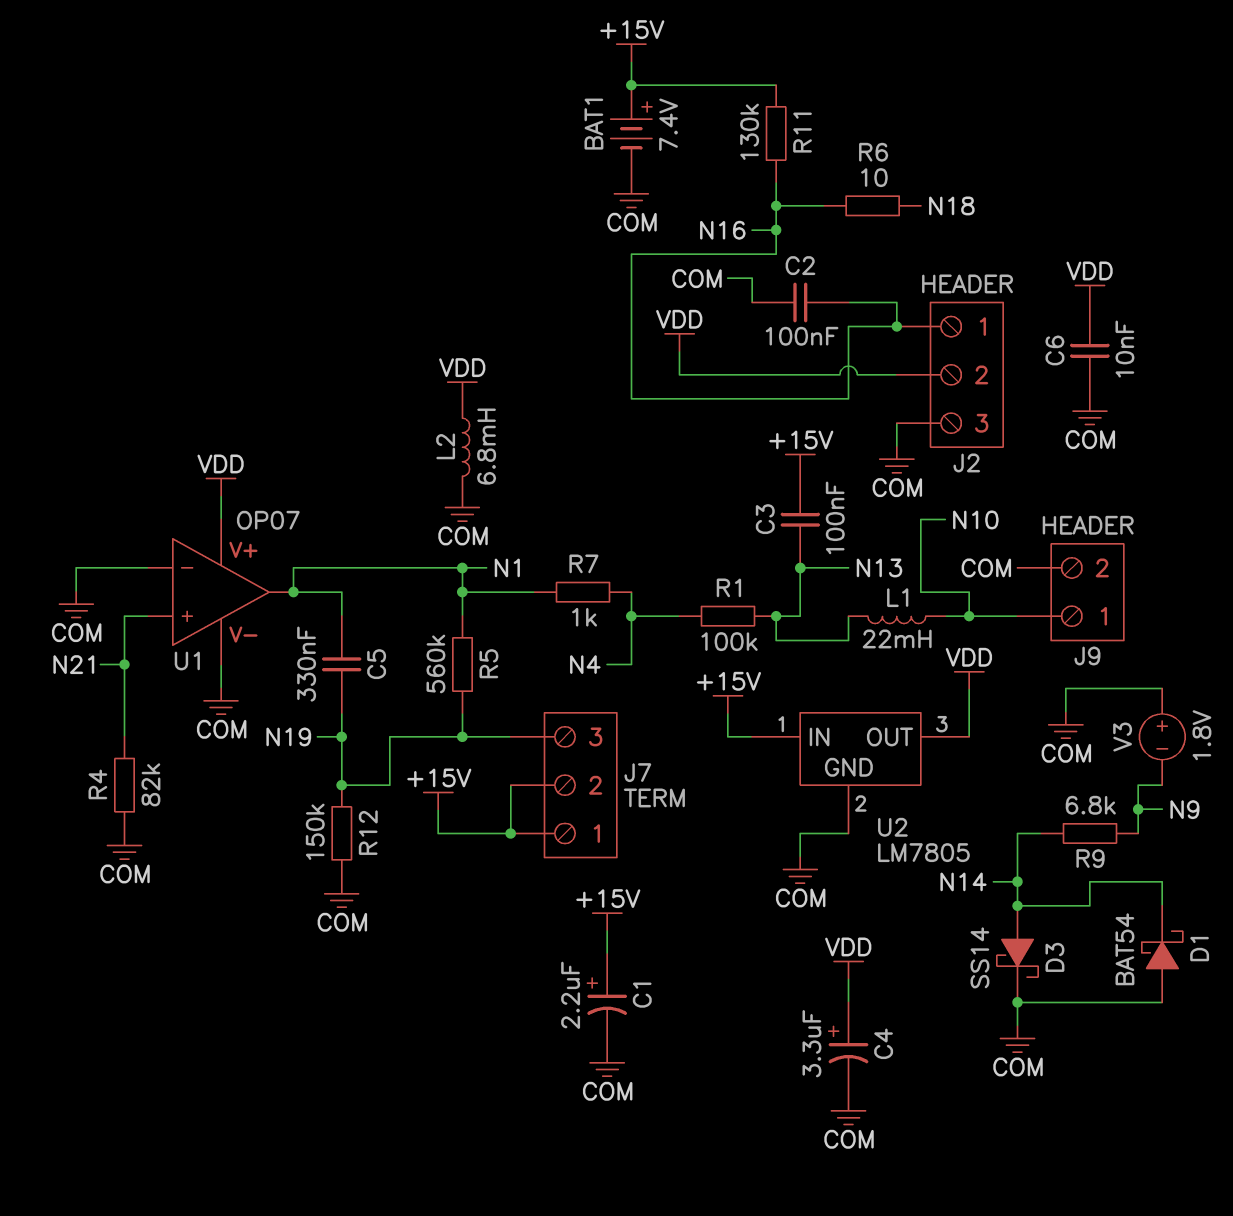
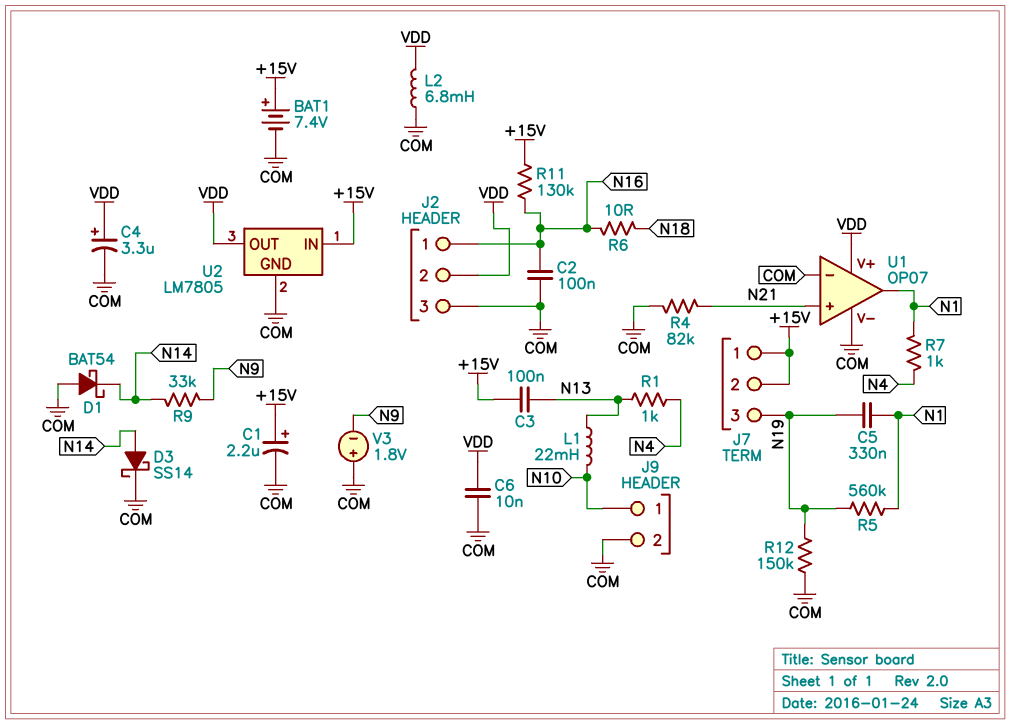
R1: 100k (N4, N13) -> 1k (N4, N13)
R9: 6.8k (N9, N14) -> 33k (N9, N14)

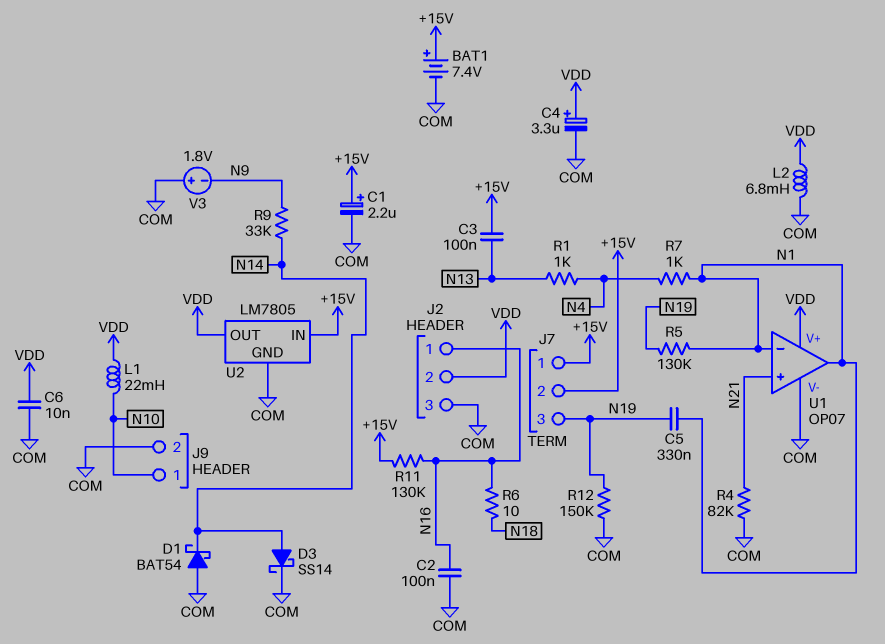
L1: 22mH (N10, N13) -> 22mH (N10, VDD)
R5: 560k (N1, N19) -> 130k (N1, N19)
U1 pin in-: COM -> N1

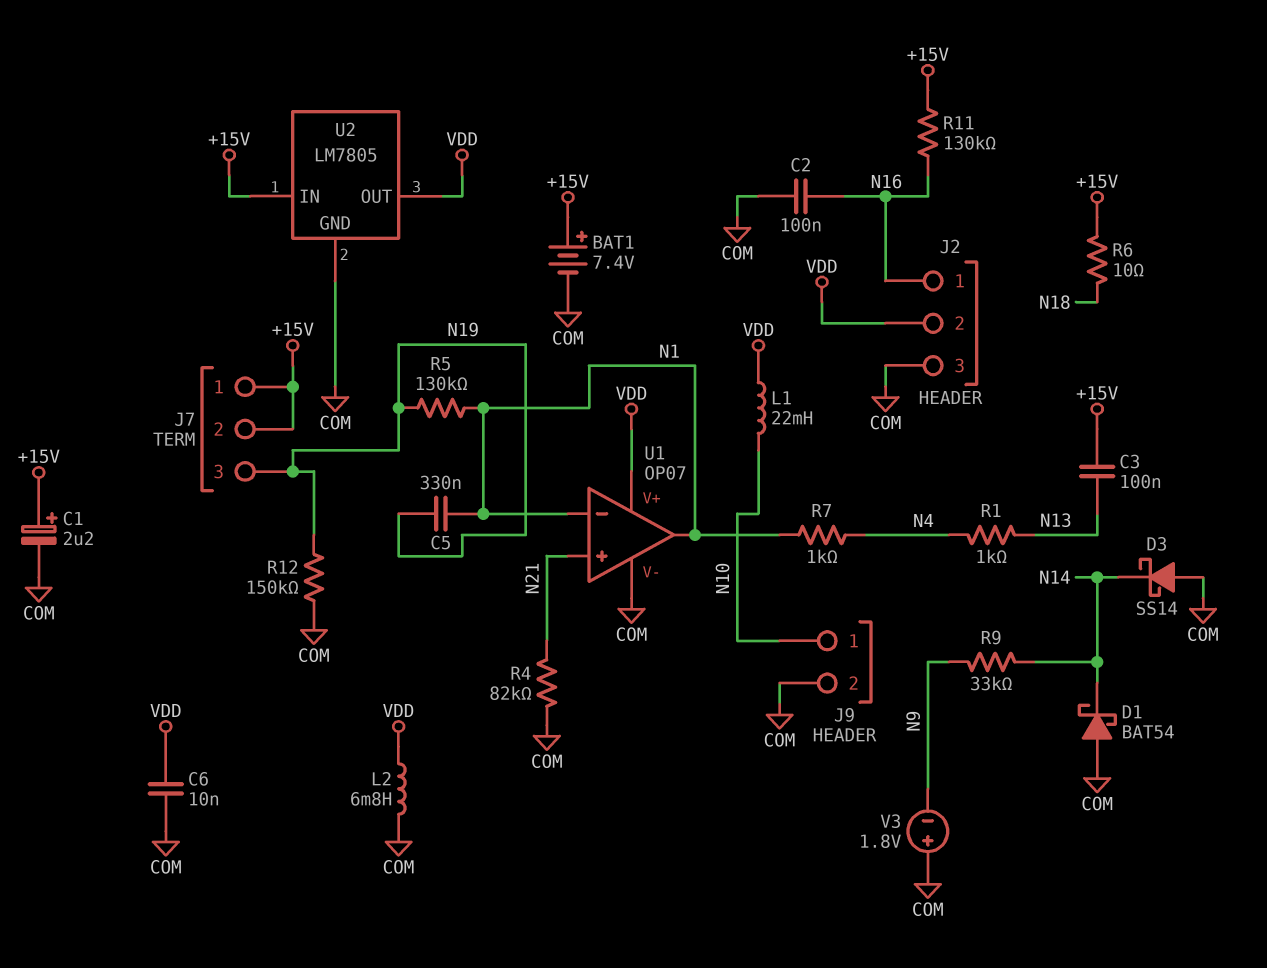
C4: 3.3uF (plus VDD, minus COM) -> none
D3: schottky SS14 (A N14, K COM) -> schottky SS14 (A COM, K N14)
R6: 10 (N16, N18) -> 10 (+15V, N18)

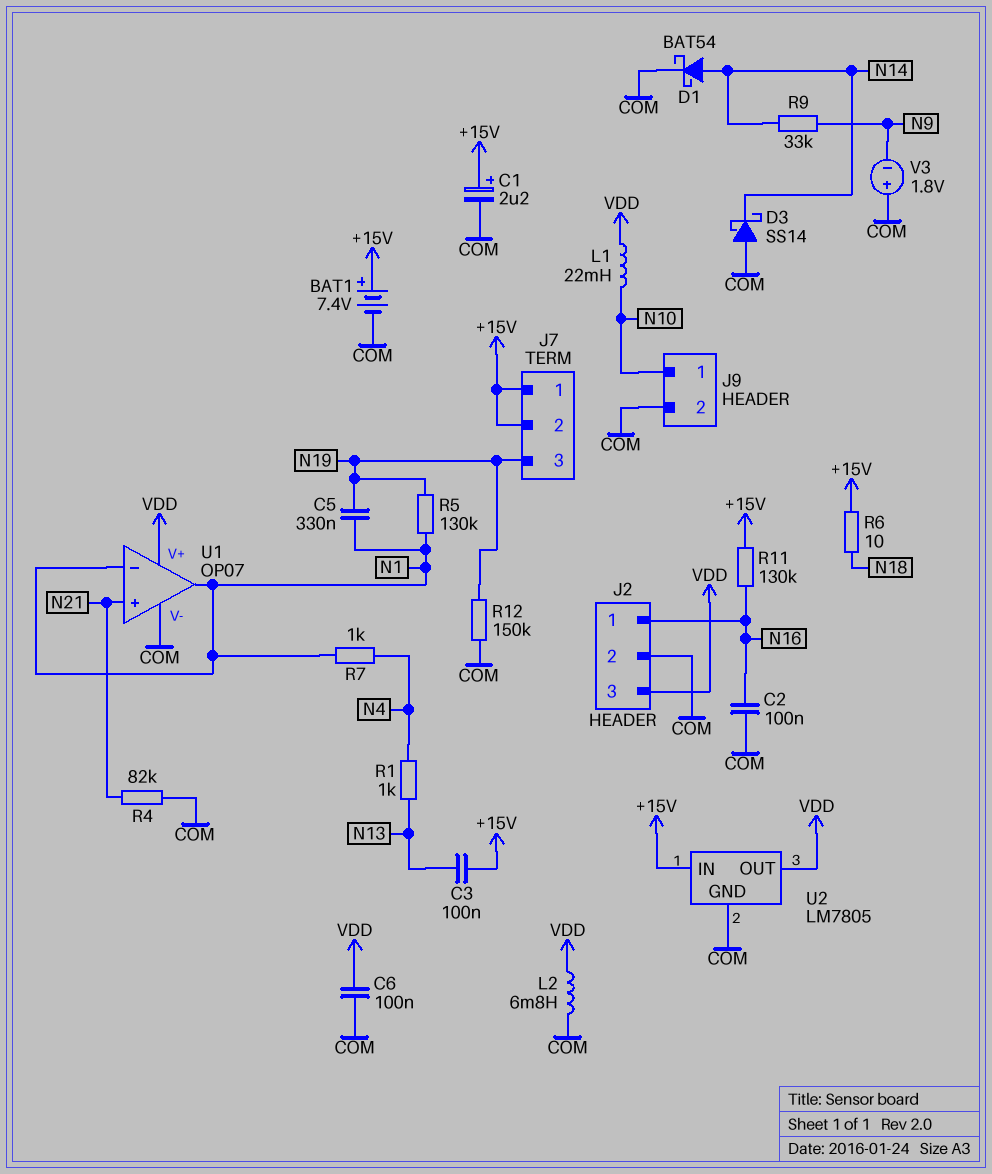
C6: 10nF (COM, VDD) -> 100nF (COM, VDD)
D1: schottky BAT54 (A COM, K N14) -> schottky BAT54 (A N14, K COM)
J2 pin 2: VDD -> COM
J2 pin 3: COM -> VDD

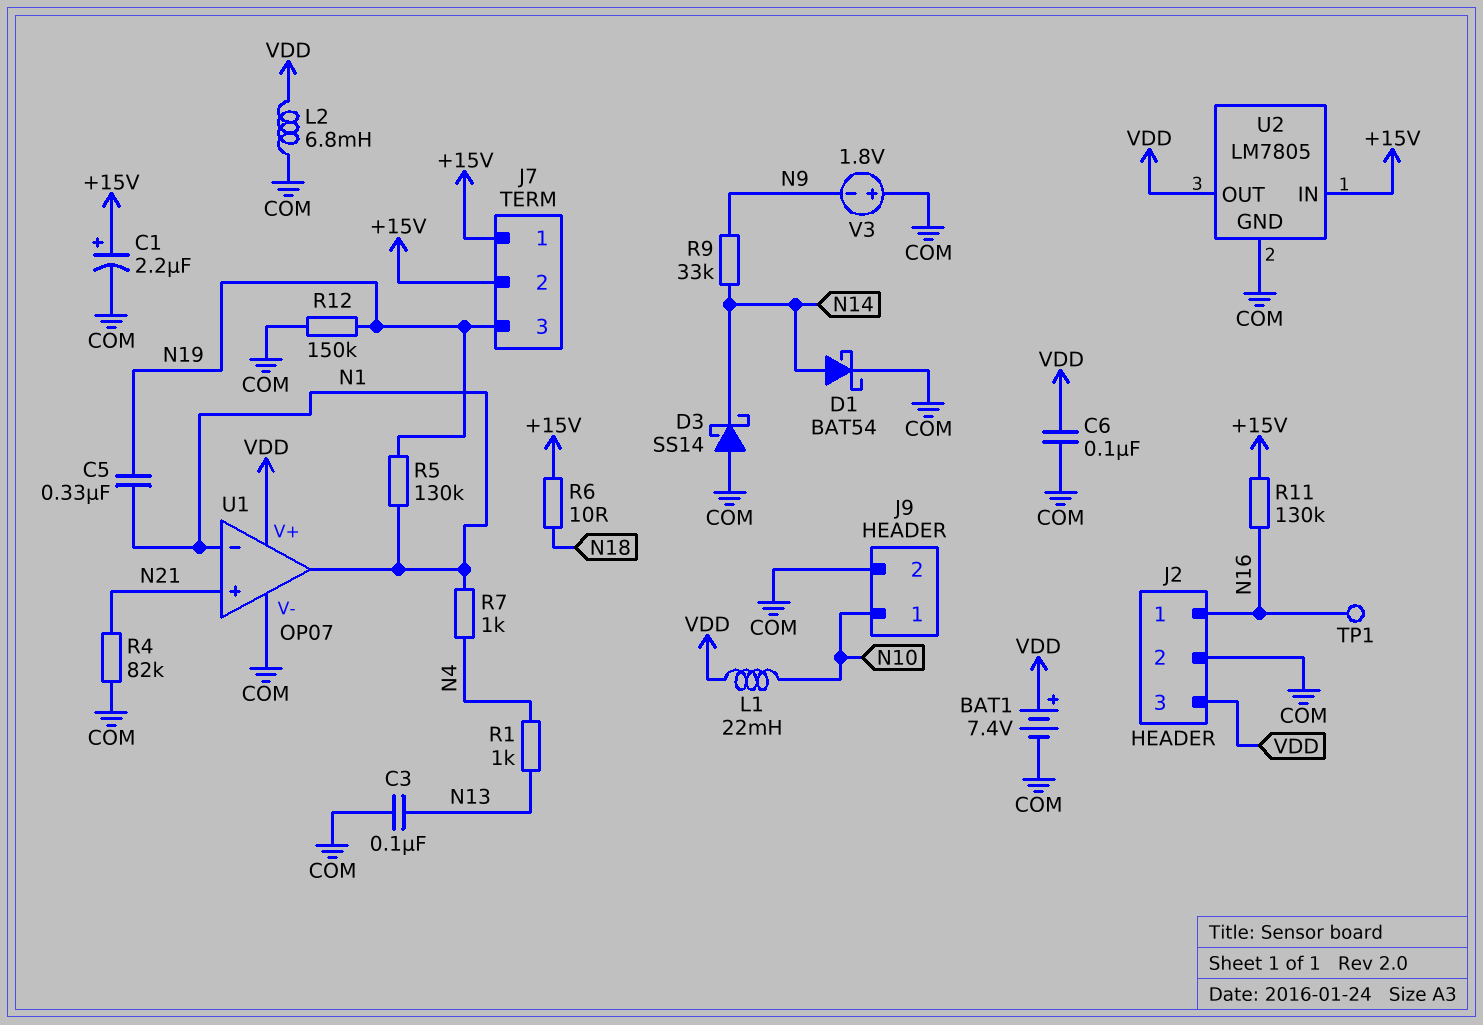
BAT1: 7.4V (plus +15V, minus COM) -> 7.4V (plus VDD, minus COM)
C2: 100nF (COM, N16) -> none
C3: 100nF (+15V, N13) -> 100nF (COM, N13)
TP1: none -> test point (N16)

